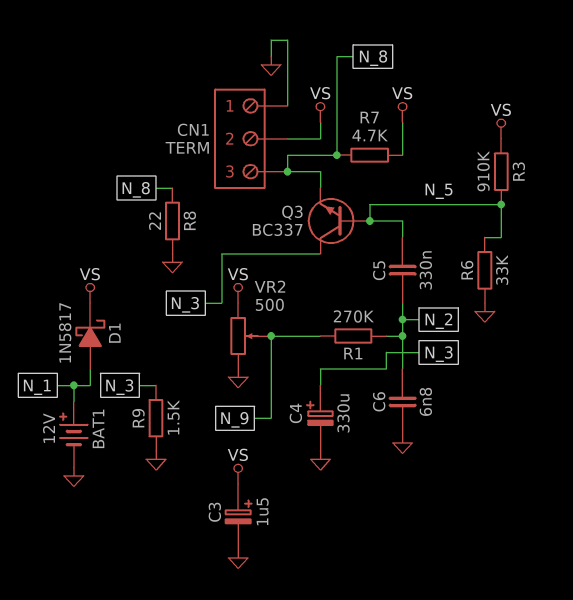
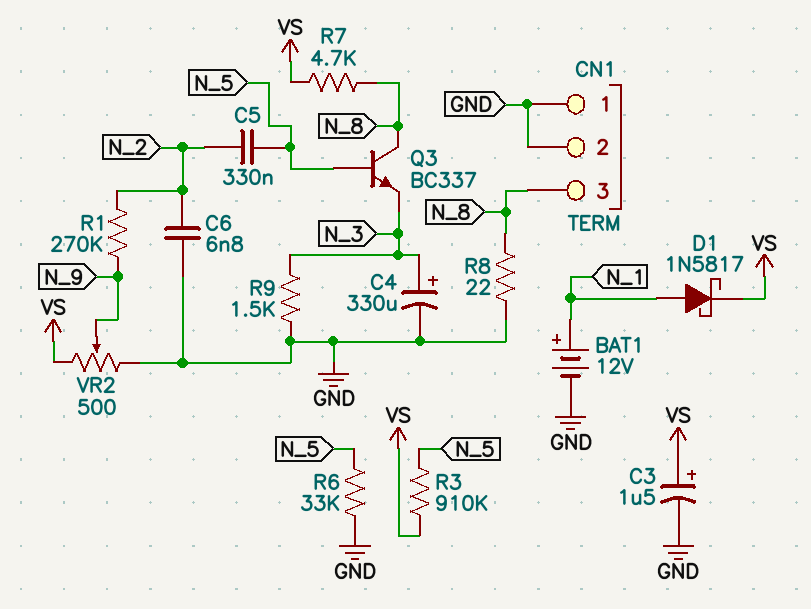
CN1 pin 2: VS -> GND
Q3: NPN BC337 (B N_5, C N_3, E N_8) -> NPN BC337 (B N_5, C N_8, E N_3)

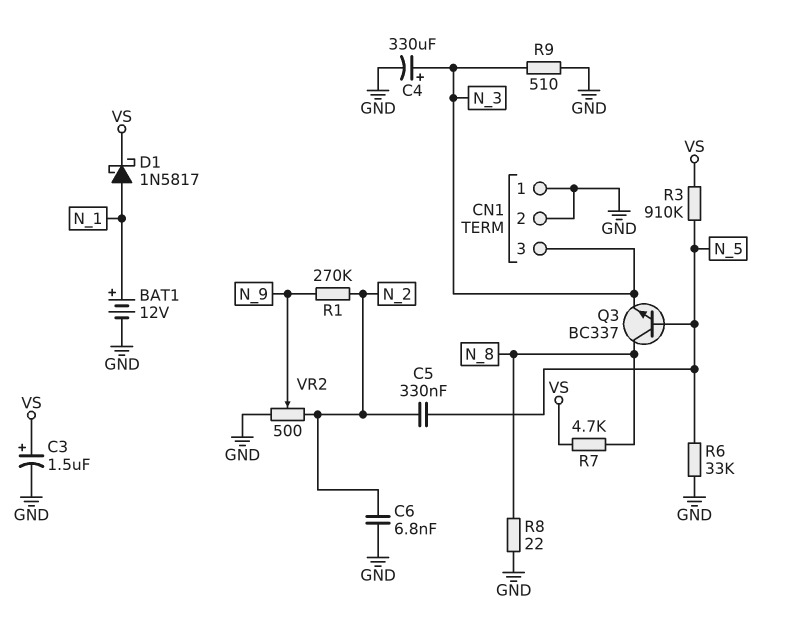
CN1 pin 3: N_8 -> N_3
R9: 1.5k (GND, N_3) -> 510 (GND, N_3)
VR2: 500 (GND, VS, wiper N_9) -> 500 (GND, N_2, wiper N_9)

